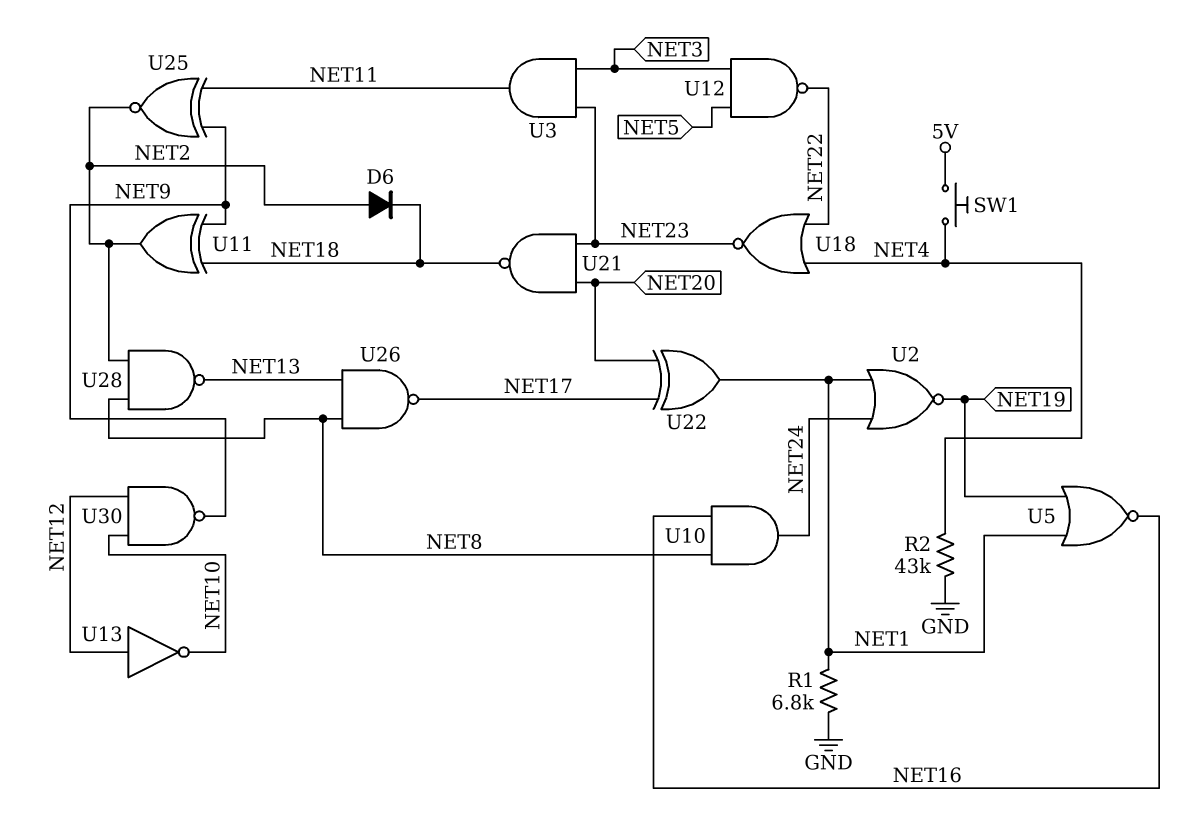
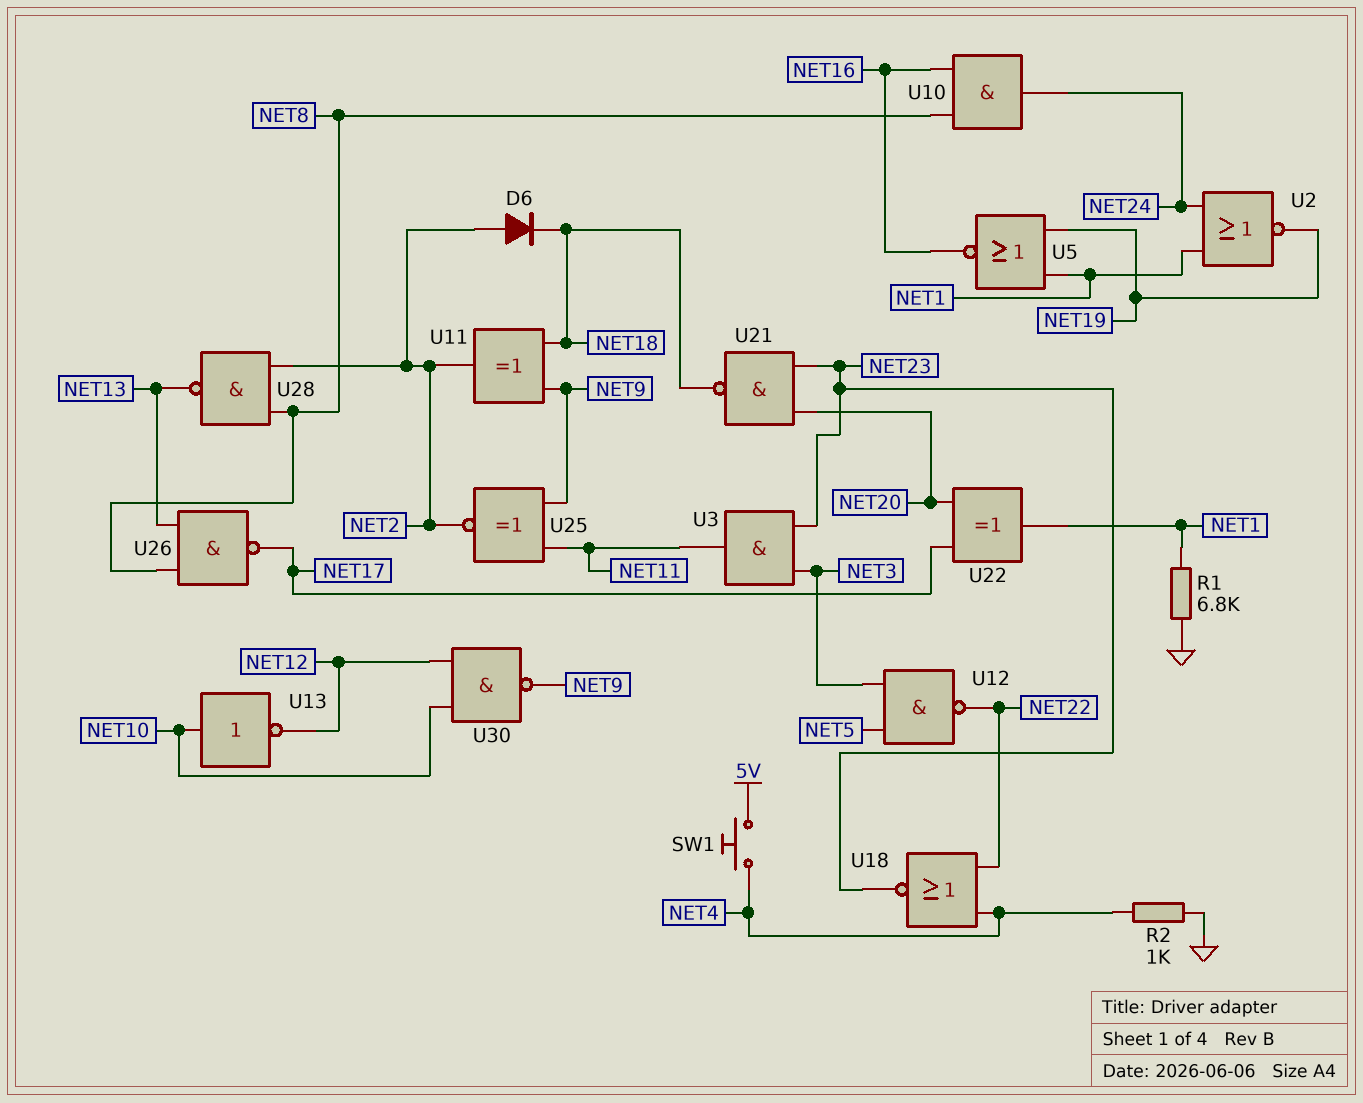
R2: 43k (GND, NET4) -> 1k (GND, NET4)
U13: NOT (in NET12, out NET10) -> NOT (in NET10, out NET12)

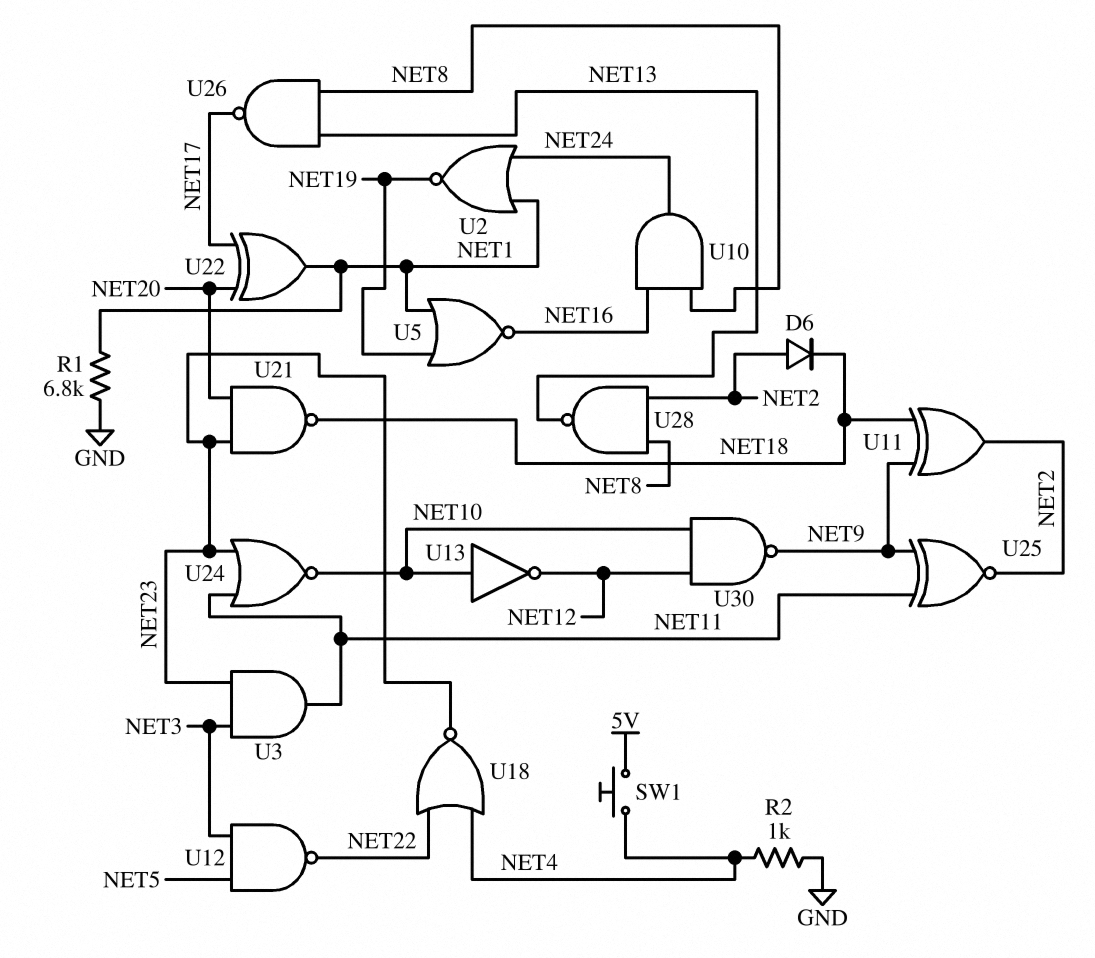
U24: none -> NOR (in NET11, in NET23, out NET10)

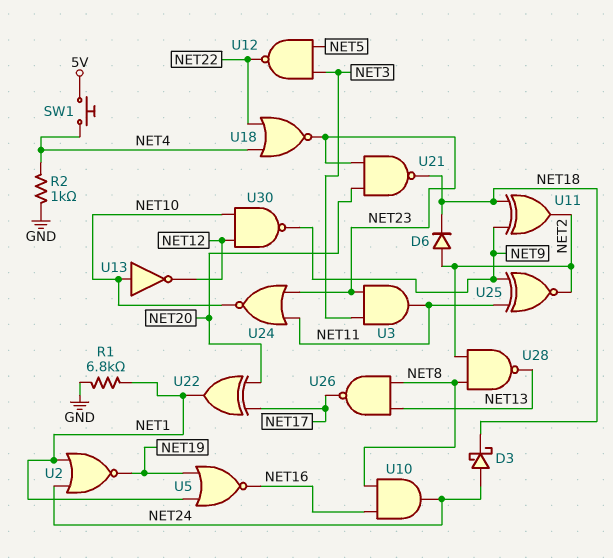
D3: none -> schottky (A NET24, K NET18)

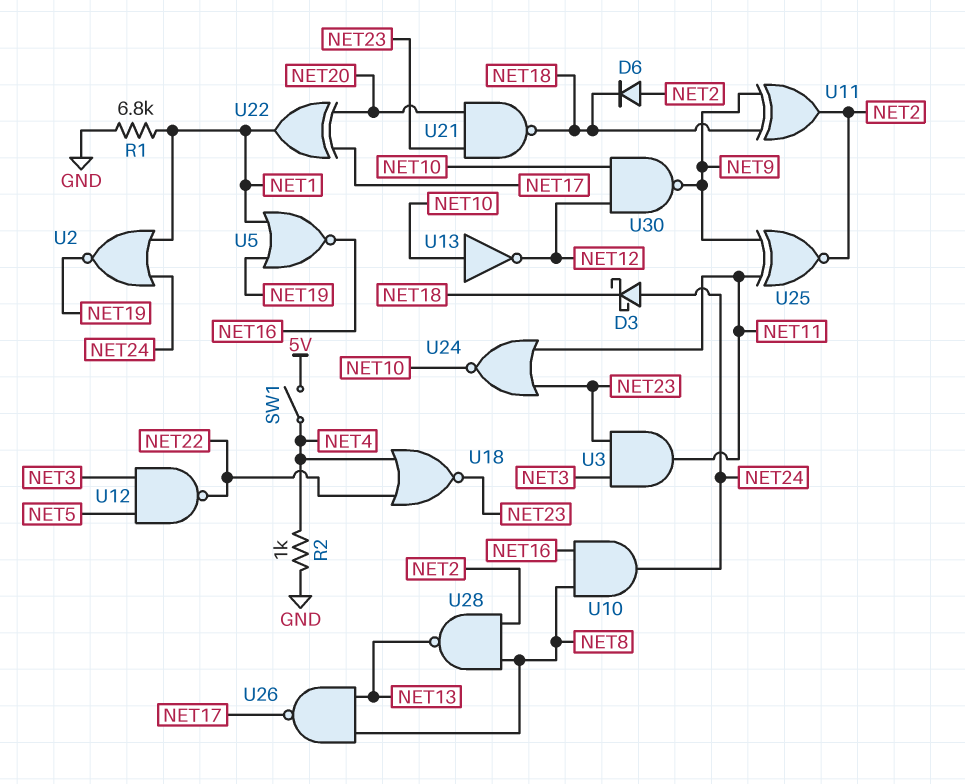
SW1: button (5V, NET4) -> switch (5V, NET4)

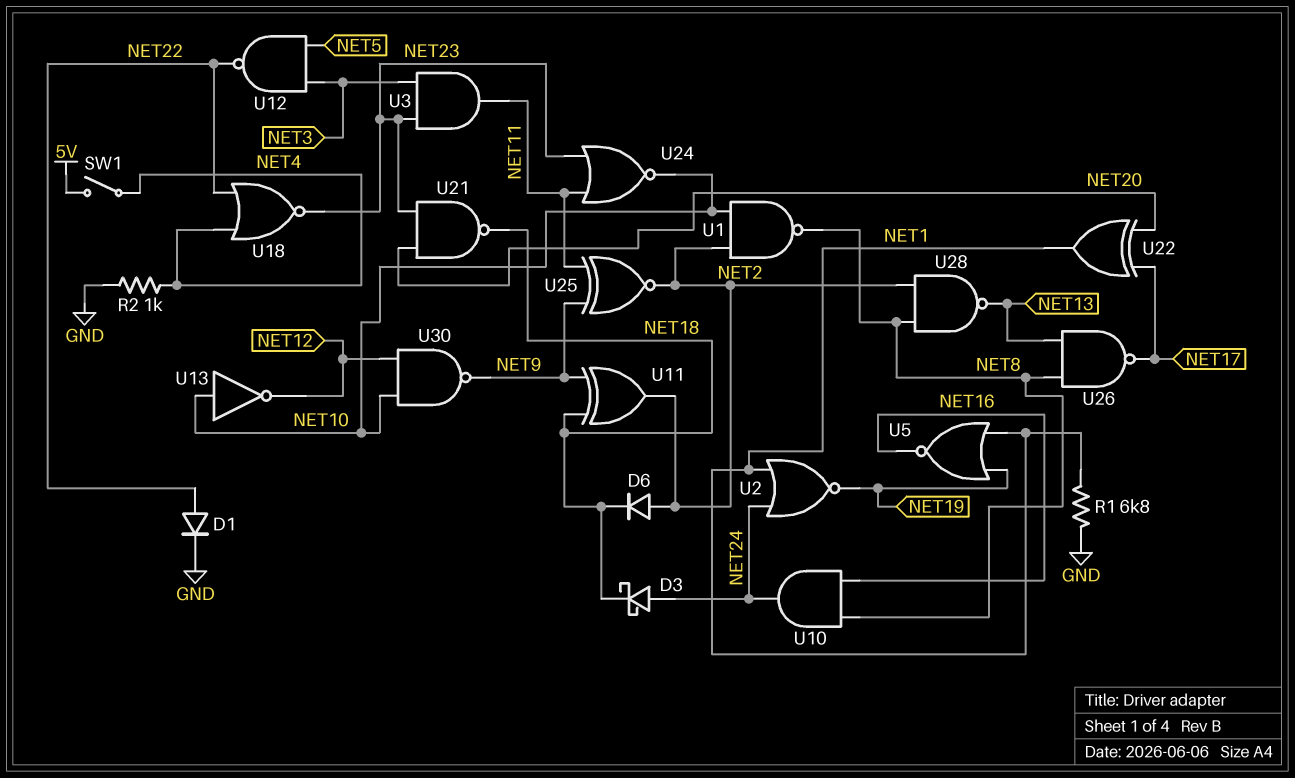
D1: none -> diode (A NET22, K GND)
U1: none -> NAND (in NET2, in NET10, out NET8)

